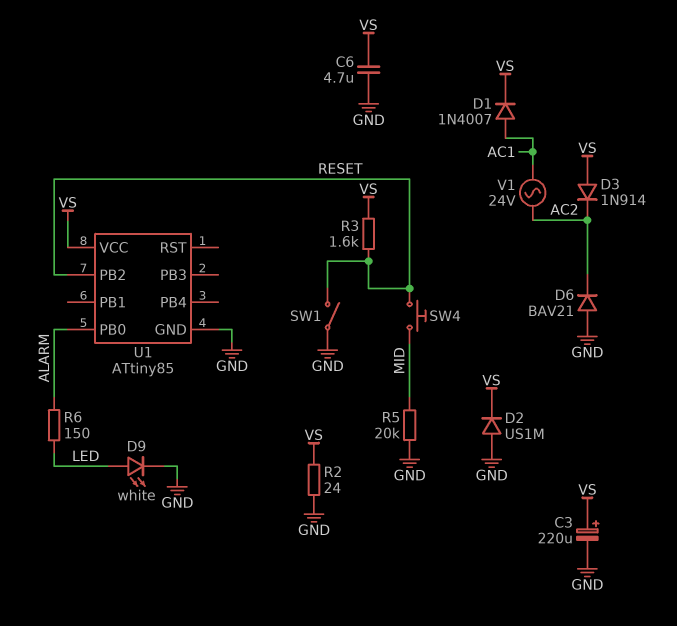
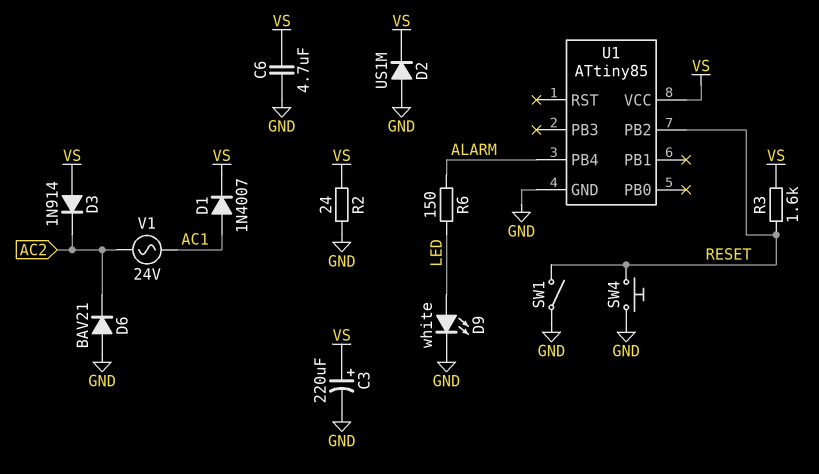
R5: 20k (GND, MID) -> none
SW4: button (MID, RESET) -> button (GND, RESET)
U1 pin PB0: ALARM -> none
U1 pin PB4: none -> ALARM

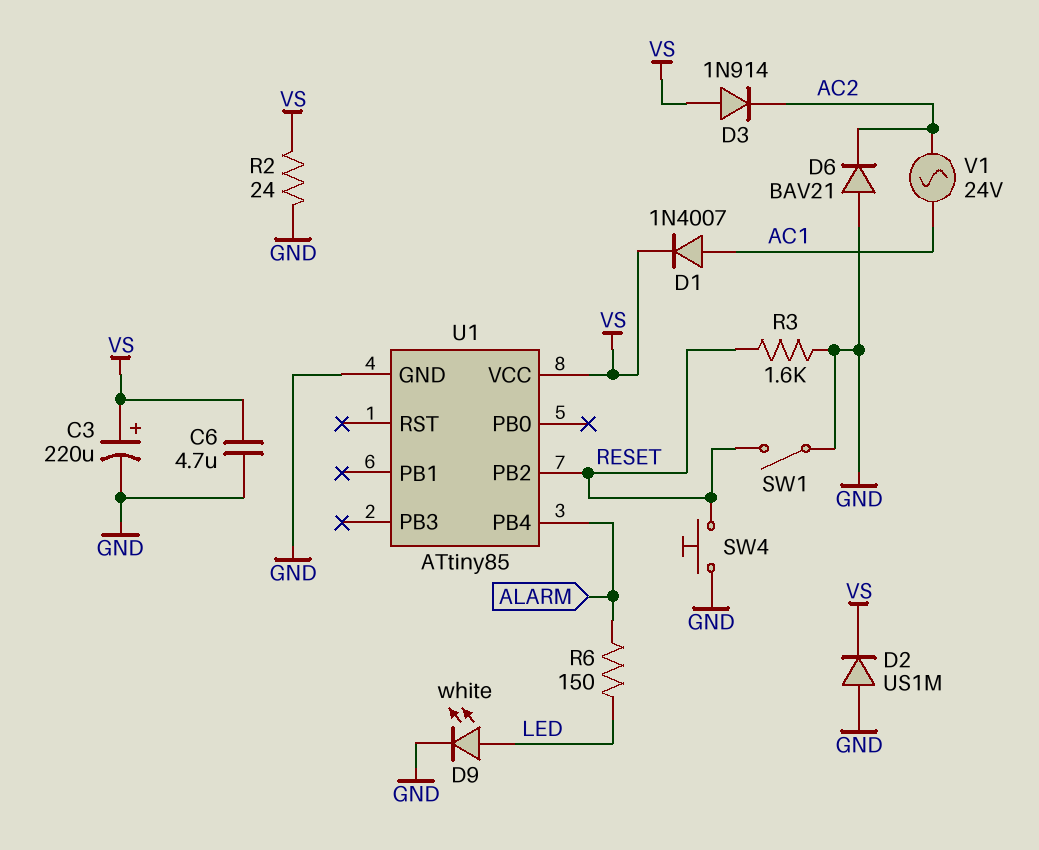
R3: 1.6k (RESET, VS) -> 1.6k (GND, RESET)

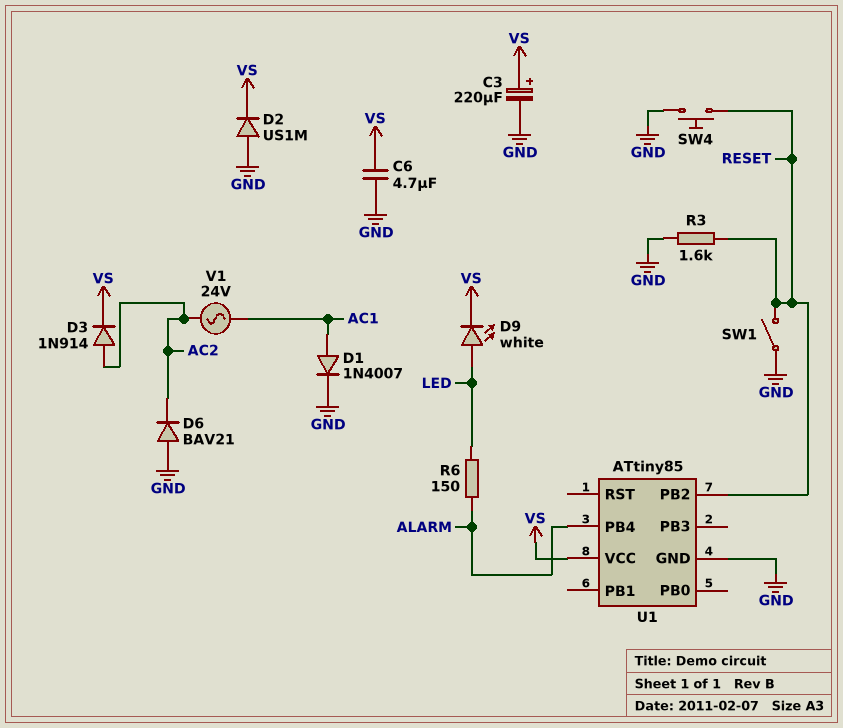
D1: diode 1N4007 (A AC1, K VS) -> diode 1N4007 (A AC1, K GND)
D3: diode 1N914 (A VS, K AC2) -> diode 1N914 (A AC2, K VS)
D9: LED white (A LED, K GND) -> LED white (A LED, K VS)
R2: 24 (GND, VS) -> none

